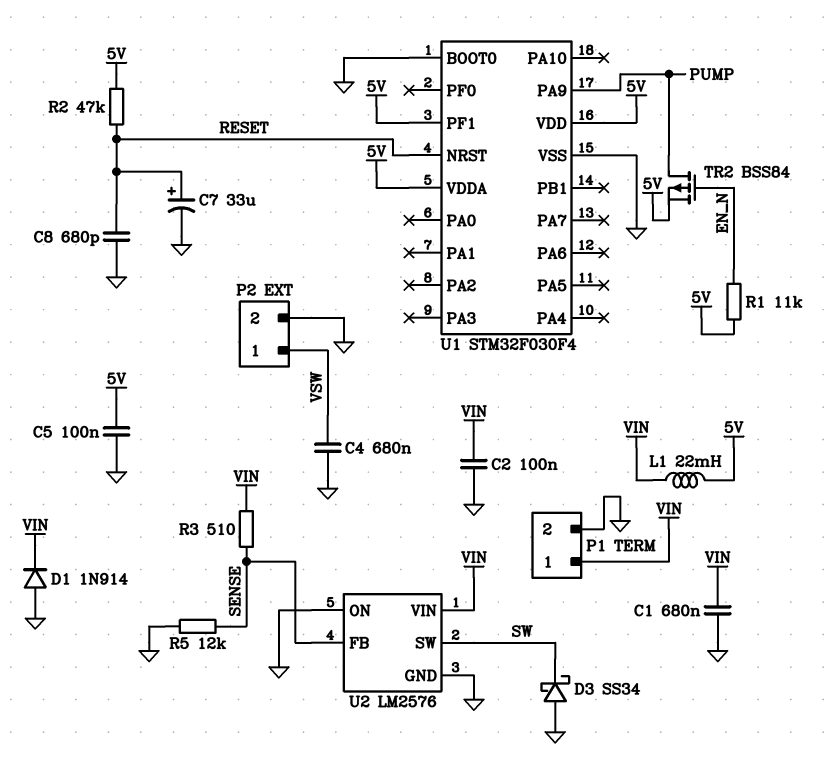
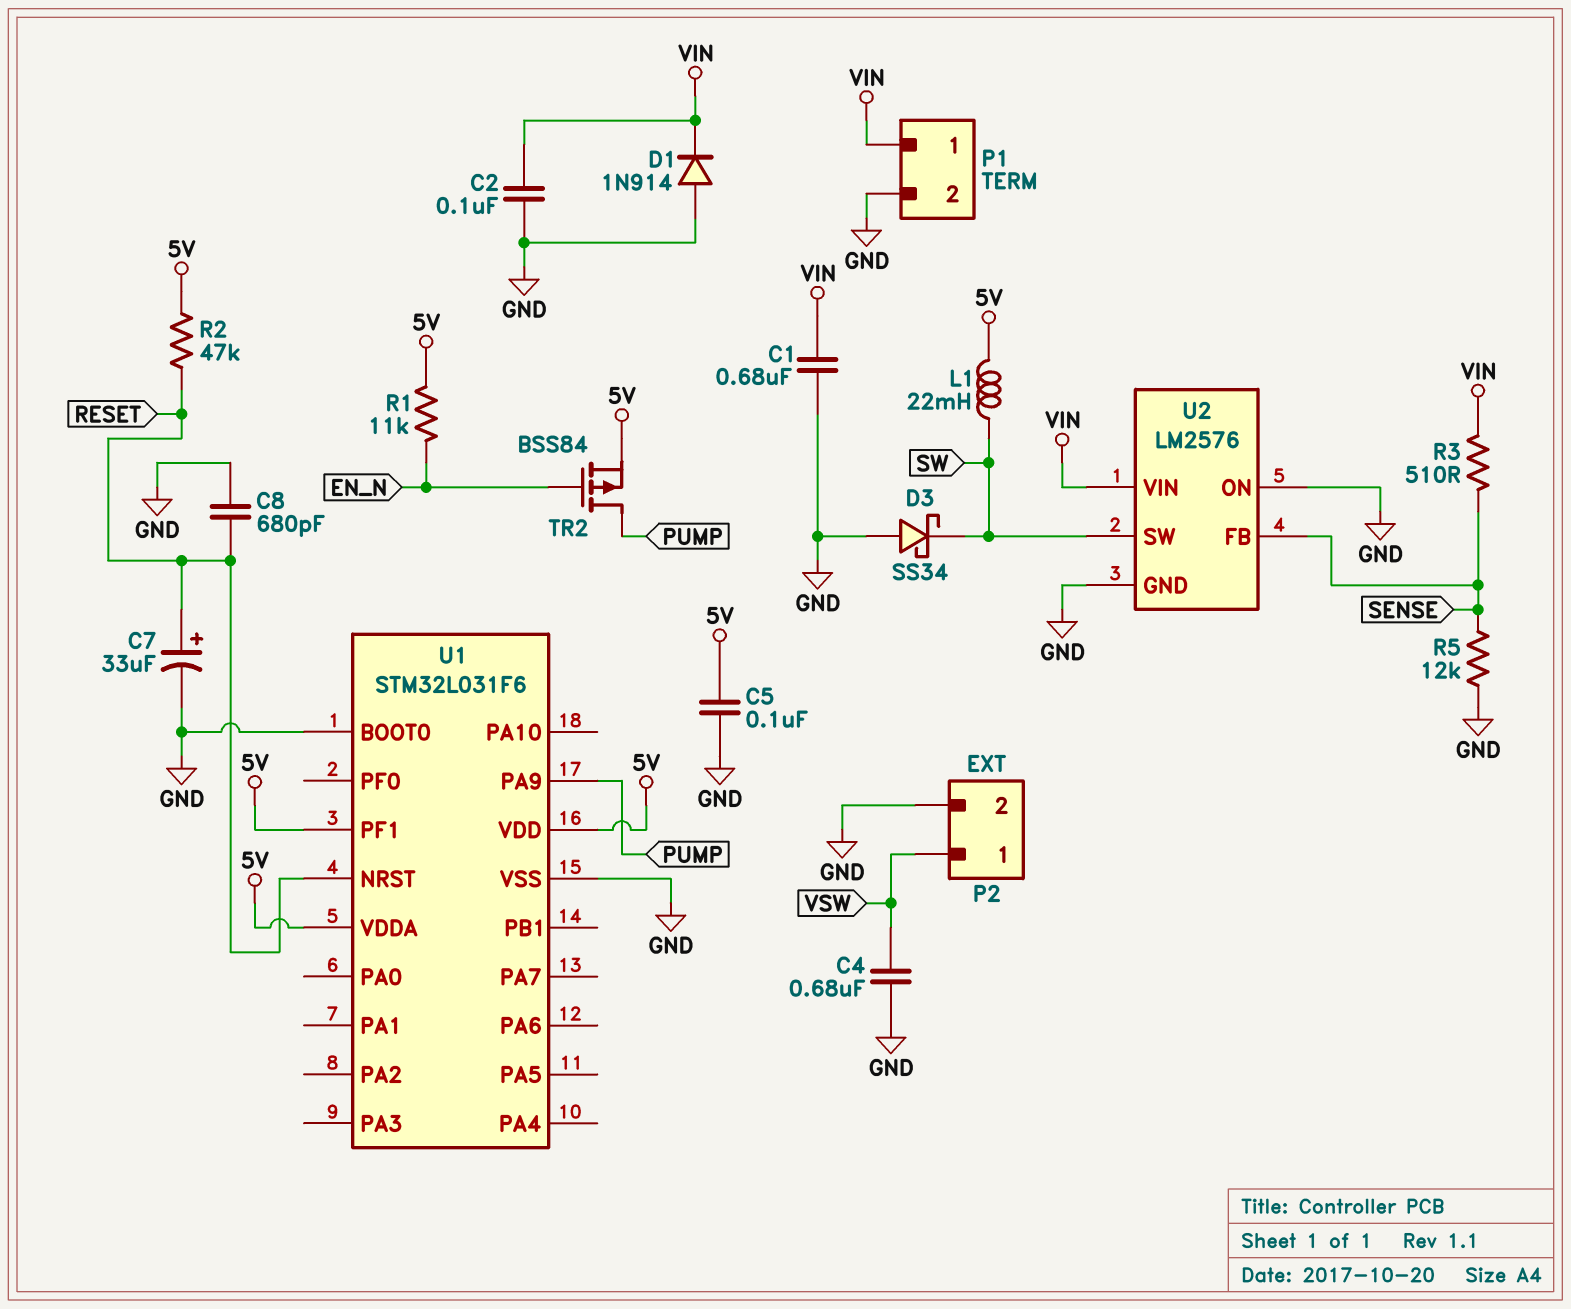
L1: 22mH (5V, VIN) -> 22mH (5V, SW)
U1: STM32F030F4 -> STM32L031F6

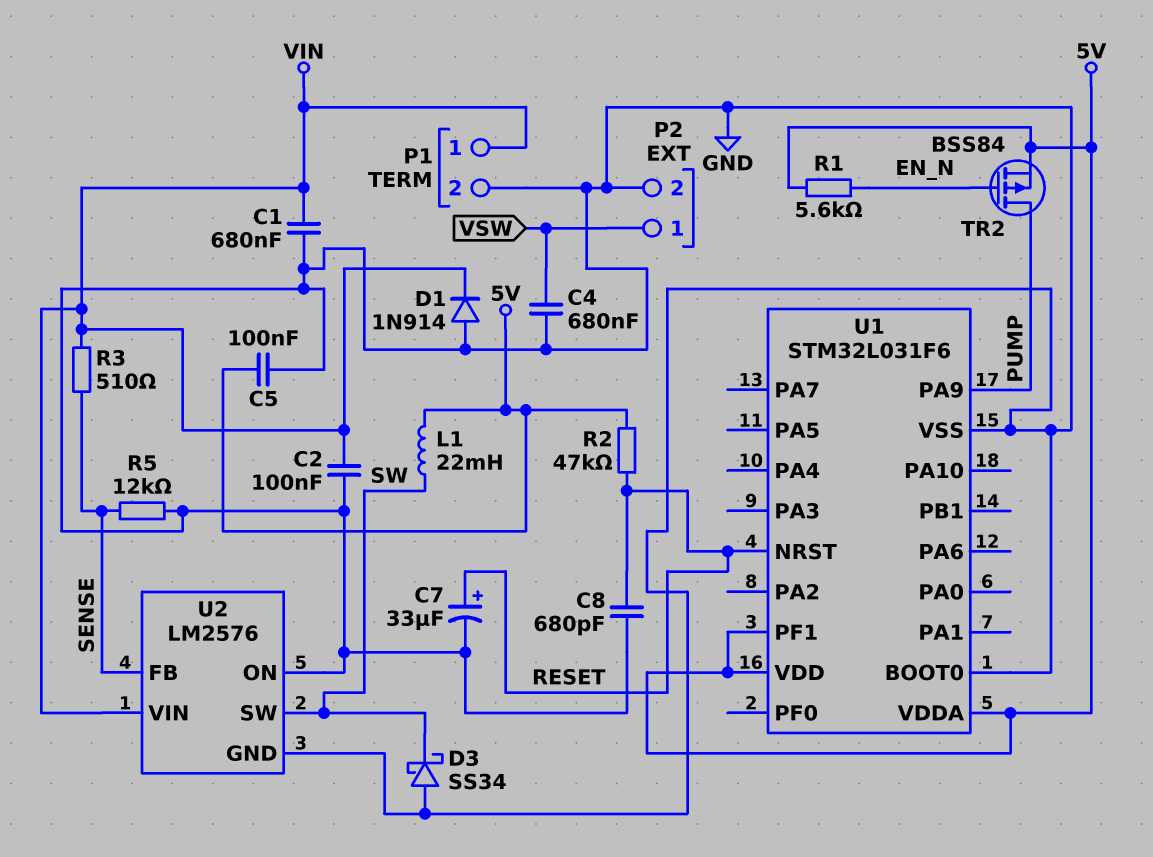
R1: 11k (5V, EN_N) -> 5.6k (5V, EN_N)

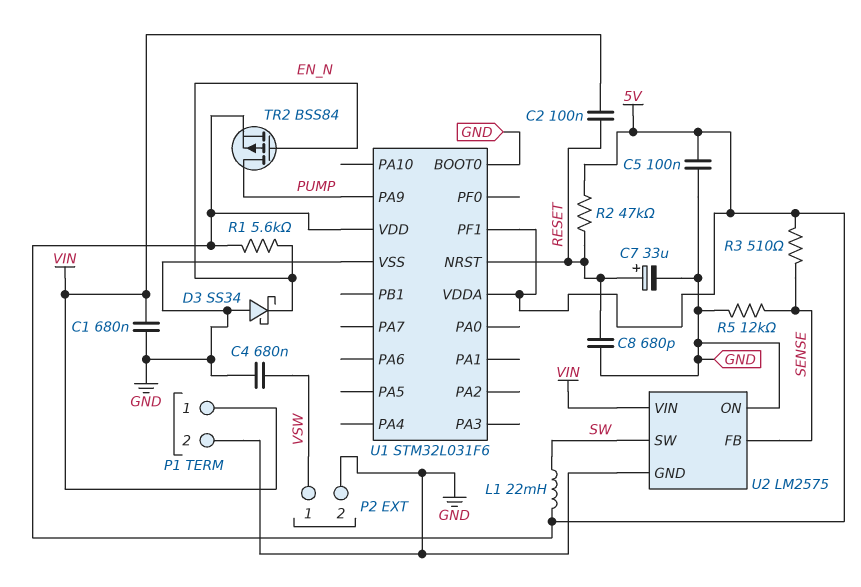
C2: 100nF (GND, VIN) -> 100nF (RESET, VIN)
D1: diode 1N914 (A GND, K VIN) -> none
D3: schottky SS34 (A GND, K SW) -> schottky SS34 (A GND, K EN_N)
R3: 510 (SENSE, VIN) -> 510 (5V, SENSE)
U2: LM2576 -> LM2575

